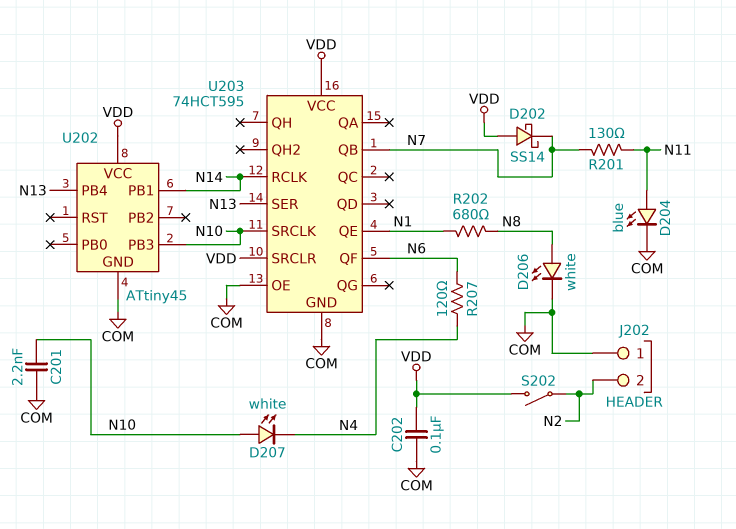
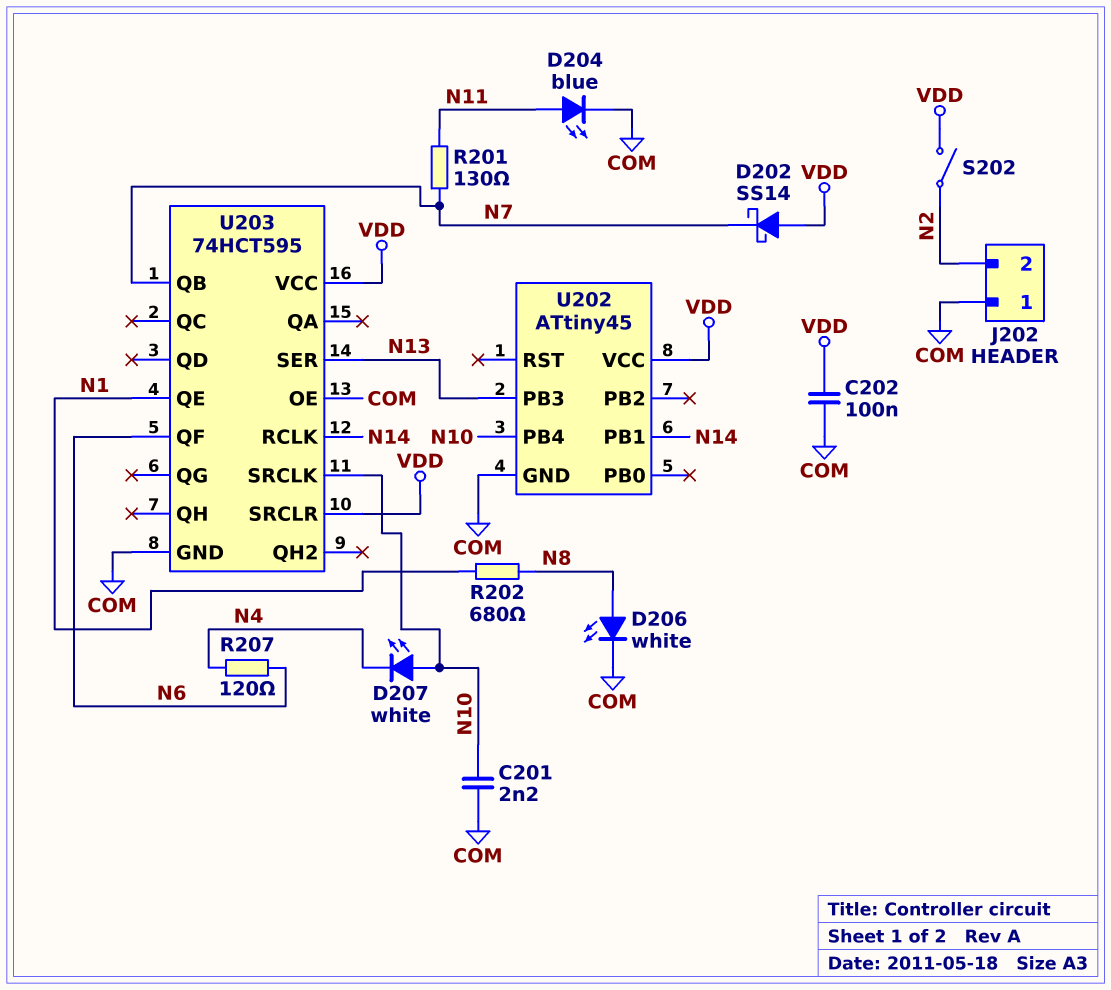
U202 pin PB3: N10 -> N13
U202 pin PB4: N13 -> N10

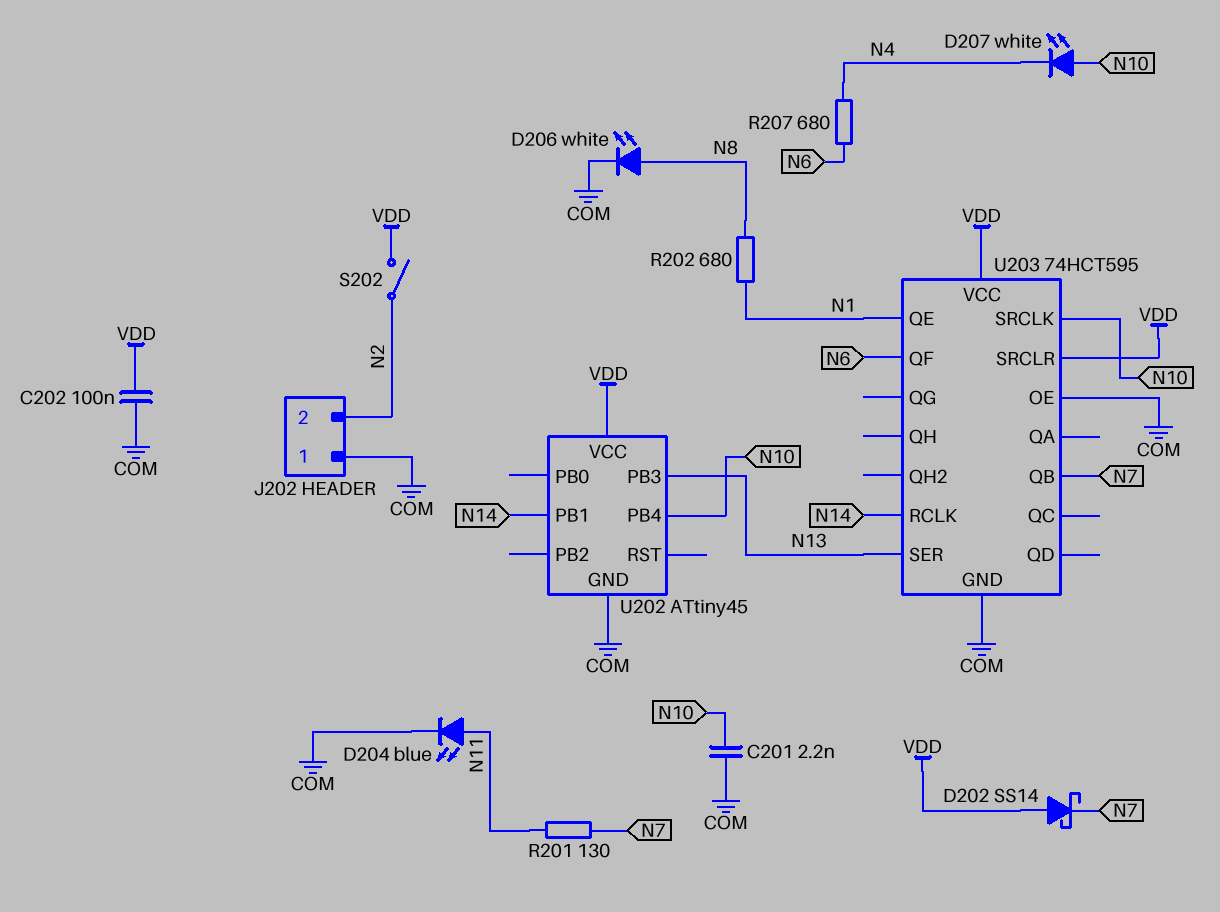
R207: 120 (N4, N6) -> 680 (N4, N6)

